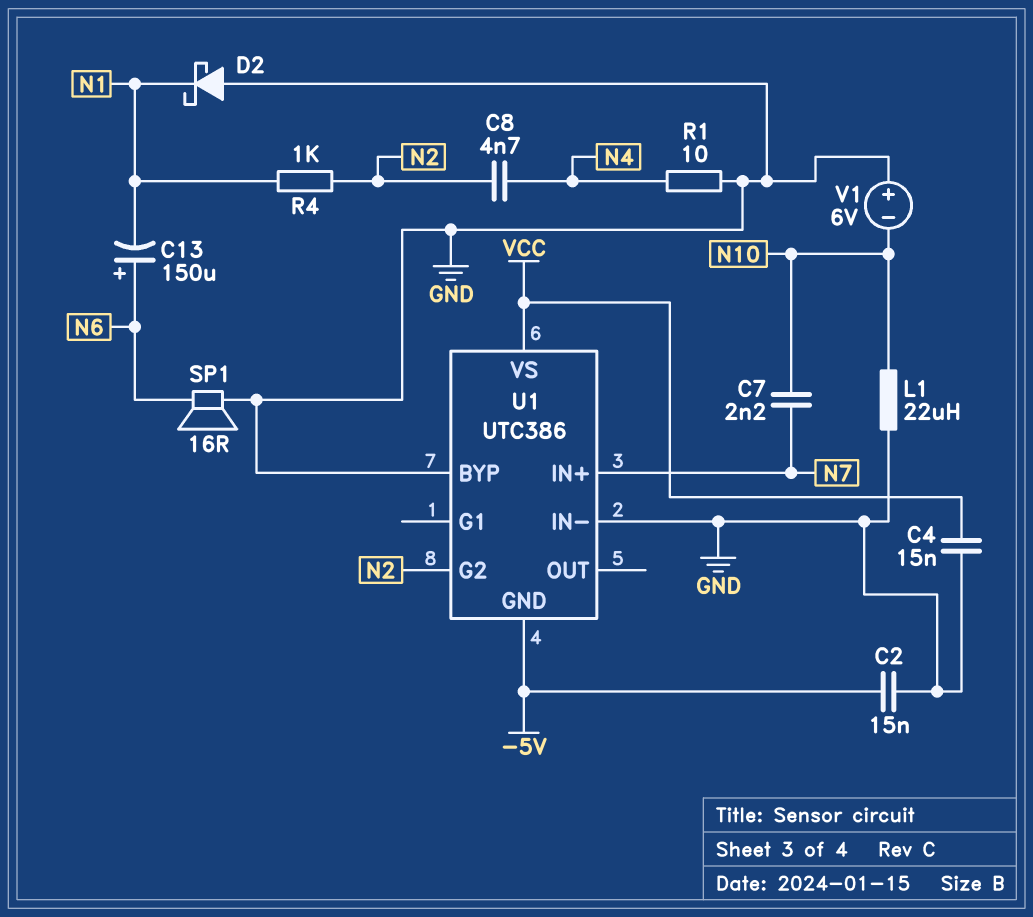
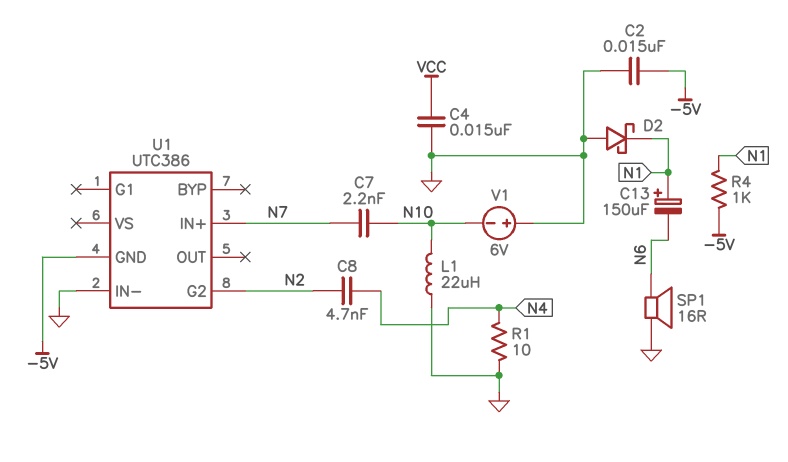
C13: 150uF (plus N6, minus N1) -> 150uF (plus N1, minus N6)
R4: 1k (N1, N2) -> 1k (-5V, N1)
U1 pin BYP: GND -> none
U1 pin VS: VCC -> none

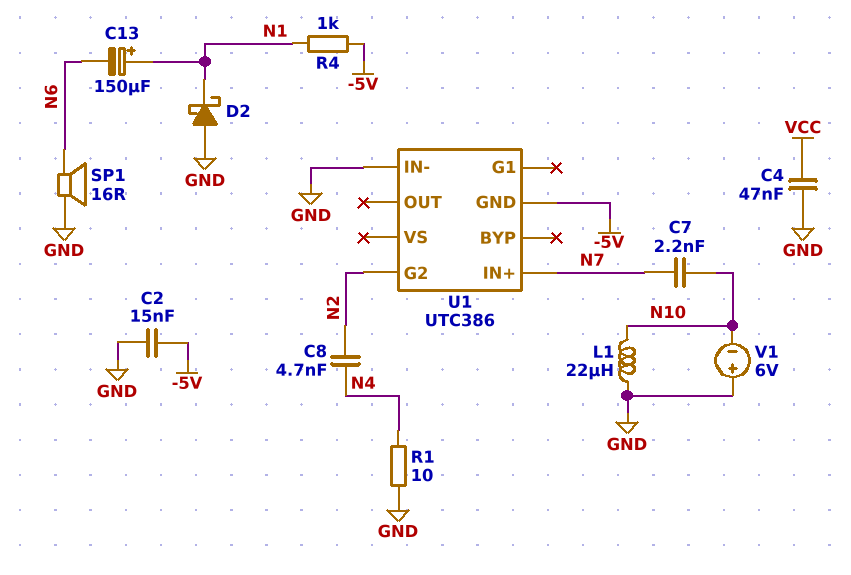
C4: 15nF (GND, VCC) -> 47nF (GND, VCC)

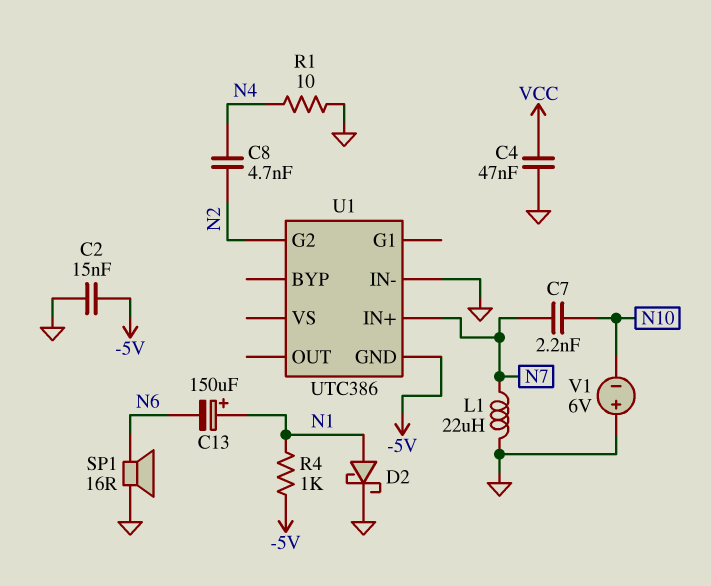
D2: schottky (A GND, K N1) -> schottky (A N1, K GND)
L1: 22uH (GND, N10) -> 22uH (GND, N7)

